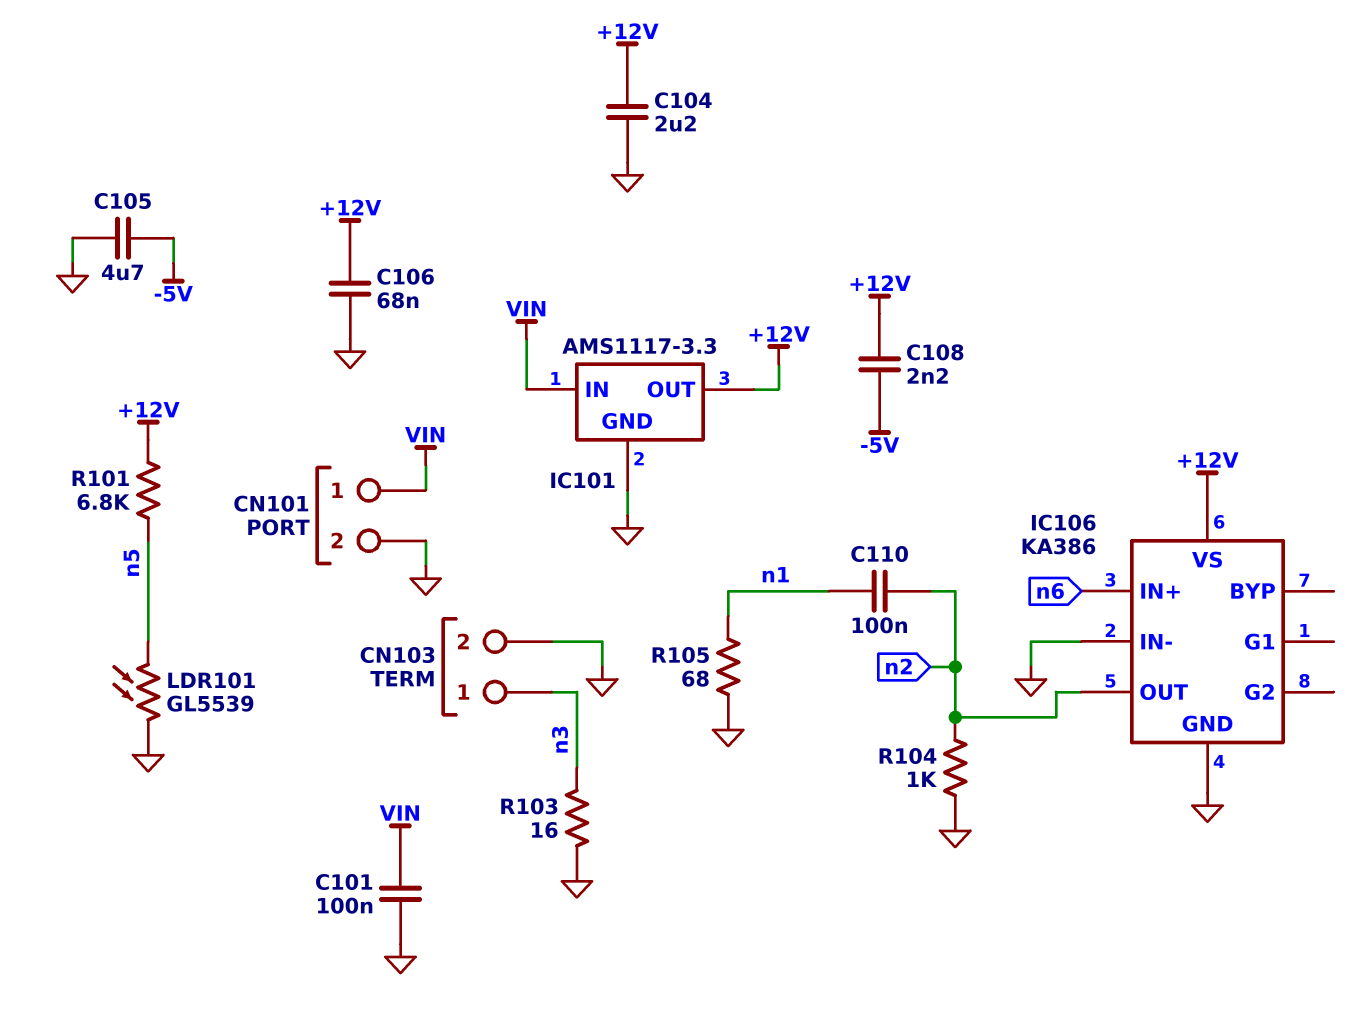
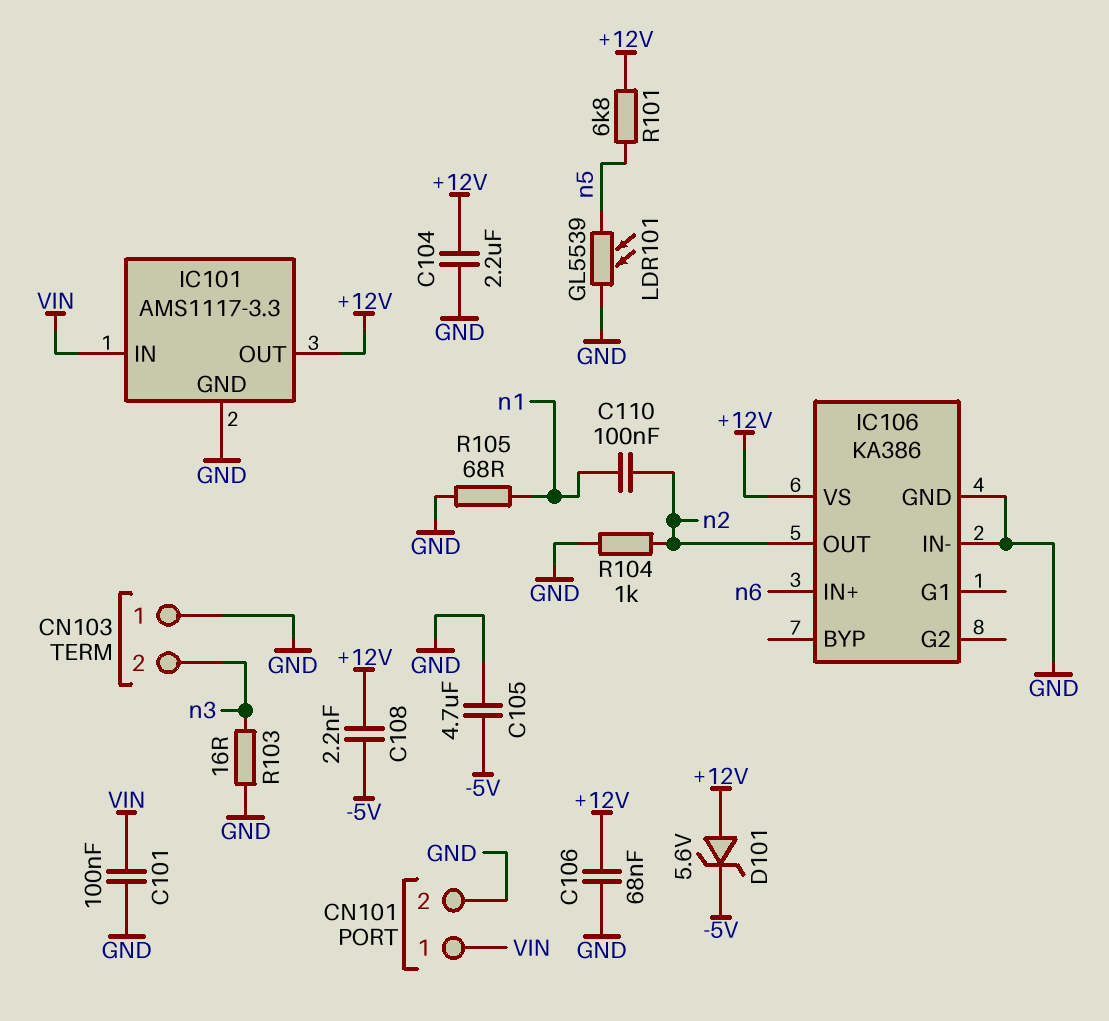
CN103 pin 1: n3 -> GND
CN103 pin 2: GND -> n3
D101: none -> zener 5.6V (A +12V, K -5V)

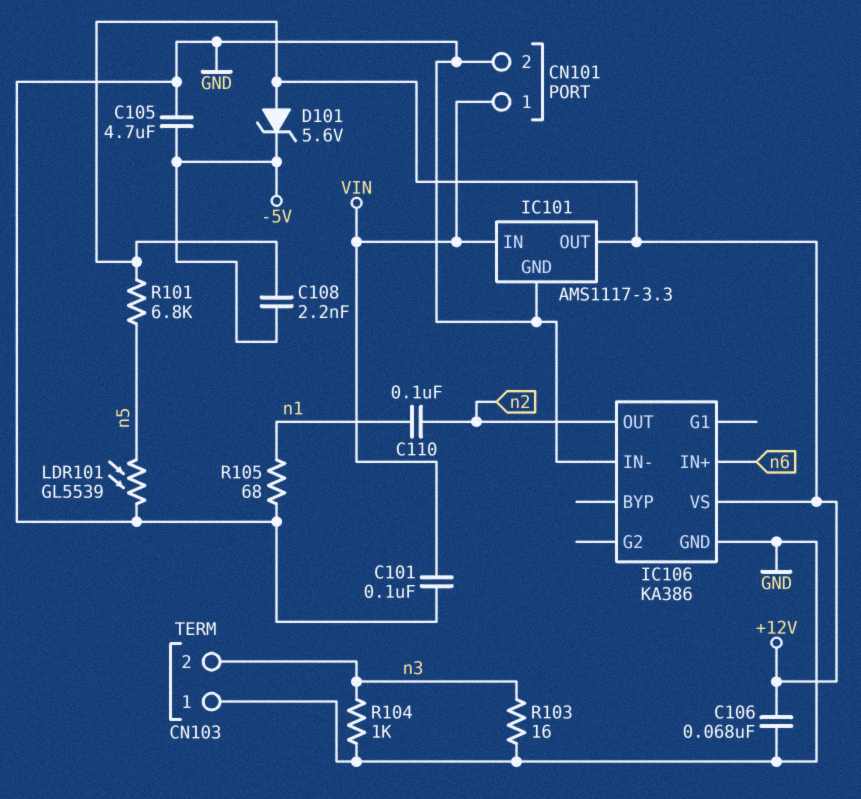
C104: 2.2uF (+12V, GND) -> none
R104: 1k (GND, n2) -> 1k (GND, n3)

